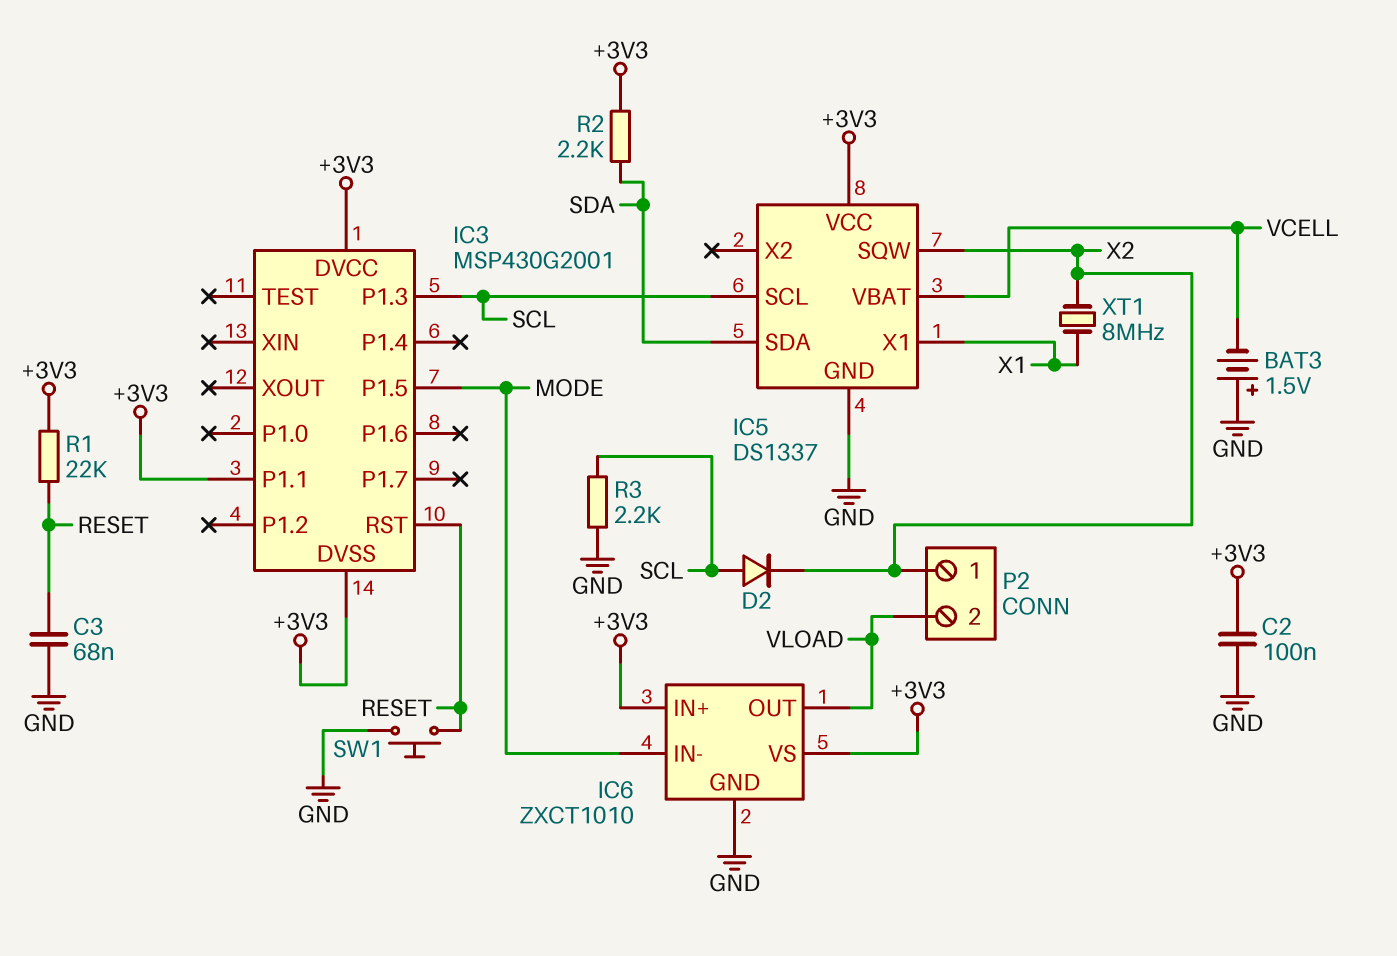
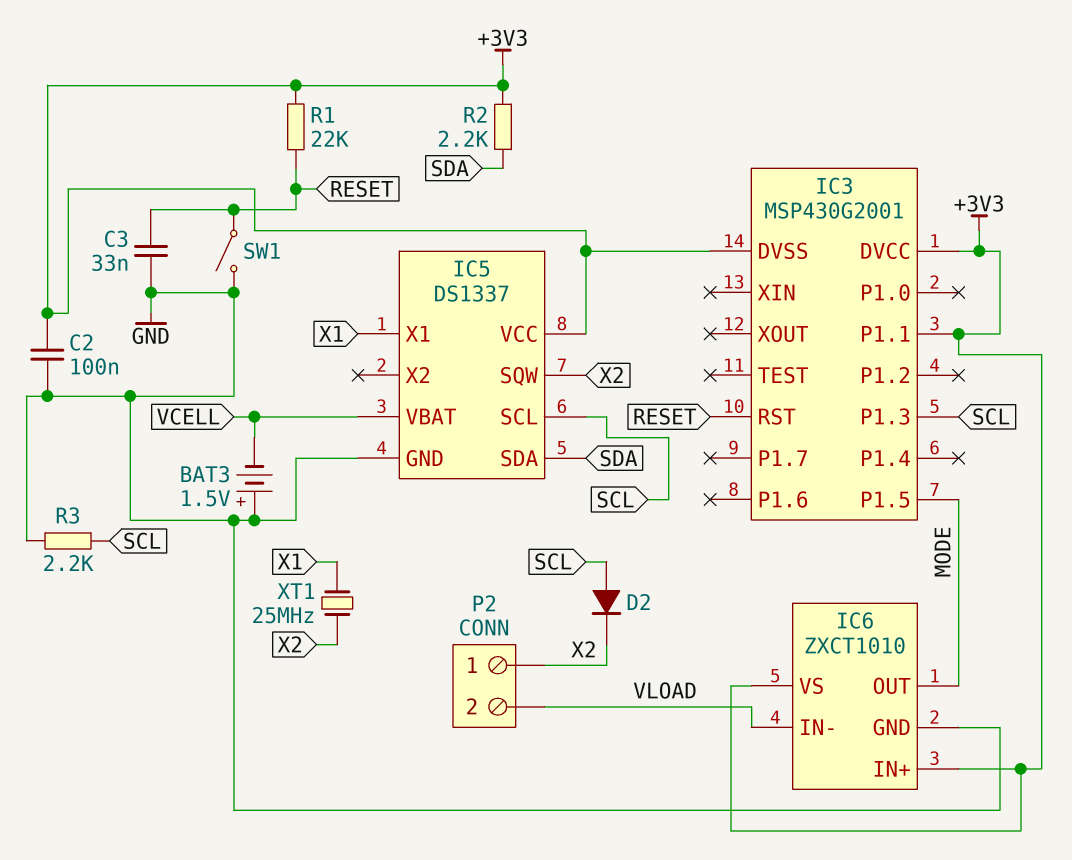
C3: 68nF (GND, RESET) -> 33nF (GND, RESET)
IC6 pin IN-: MODE -> VLOAD
IC6 pin OUT: VLOAD -> MODE
SW1: button (GND, RESET) -> switch (GND, RESET)
XT1: 8MHz (X1, X2) -> 25MHz (X1, X2)

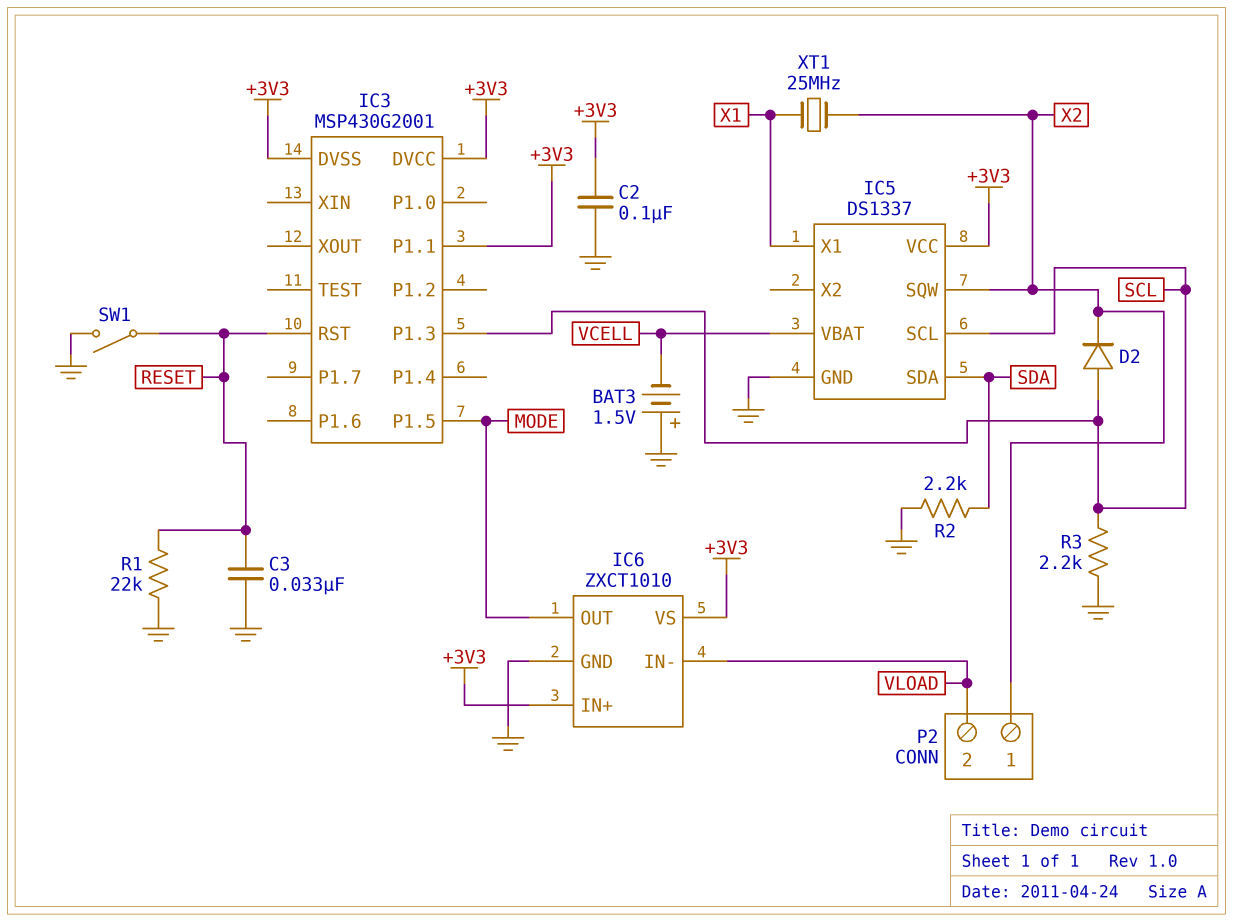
R1: 22k (+3V3, RESET) -> 22k (GND, RESET)
R2: 2.2k (+3V3, SDA) -> 2.2k (GND, SDA)

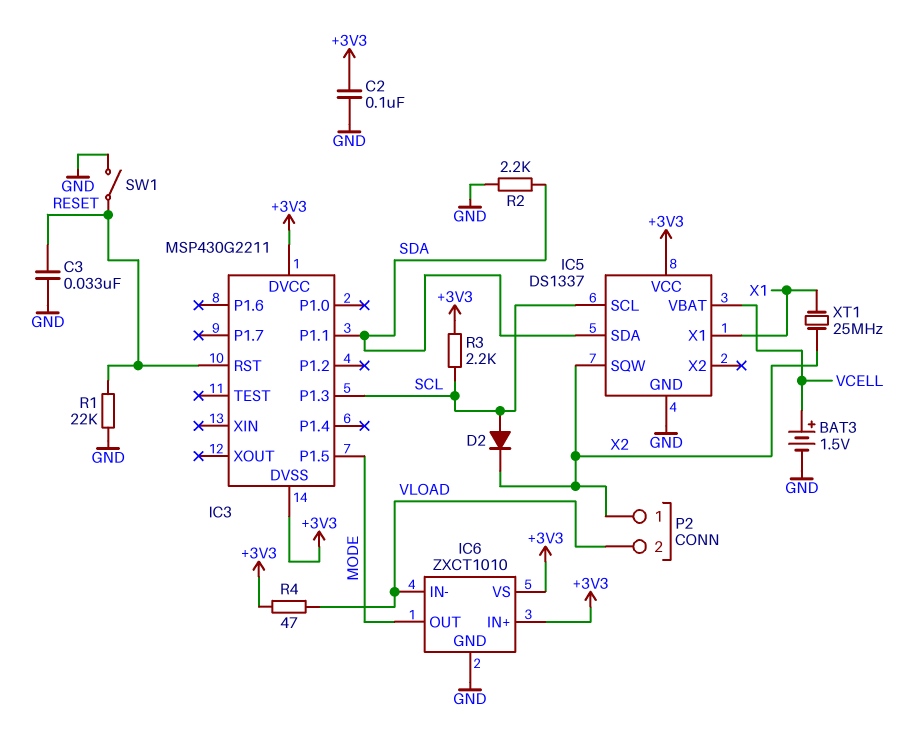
BAT3: 1.5V (plus GND, minus VCELL) -> 1.5V (plus VCELL, minus GND)
IC3: MSP430G2001 -> MSP430G2211
IC3 pin P1.1: +3V3 -> SDA
R3: 2.2k (GND, SCL) -> 2.2k (+3V3, SCL)
R4: none -> 47 (+3V3, VLOAD)

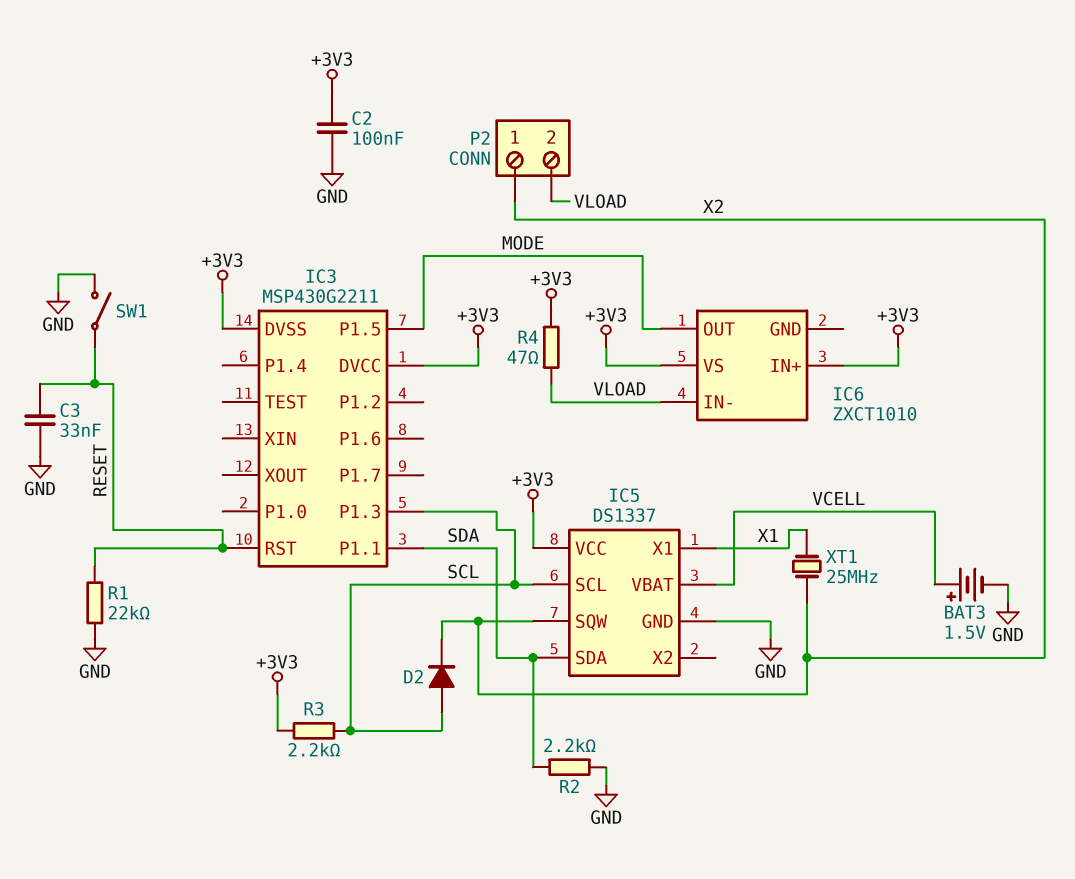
IC6 pin GND: GND -> none

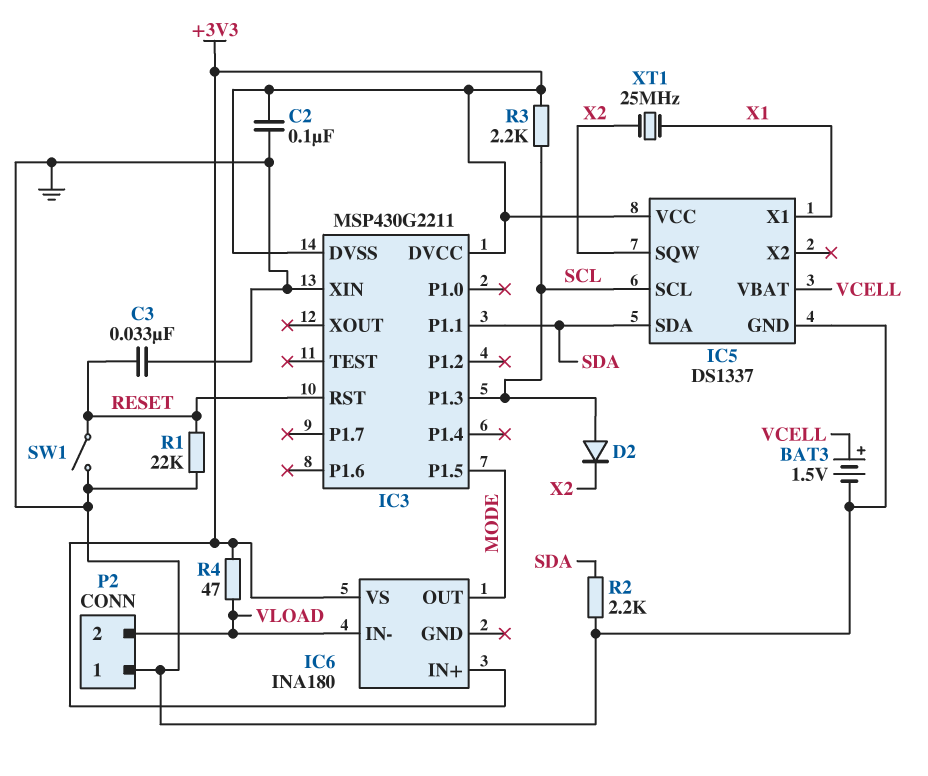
IC3 pin XIN: none -> GND
IC6: ZXCT1010 -> INA180
P2 pin 1: X2 -> GND

